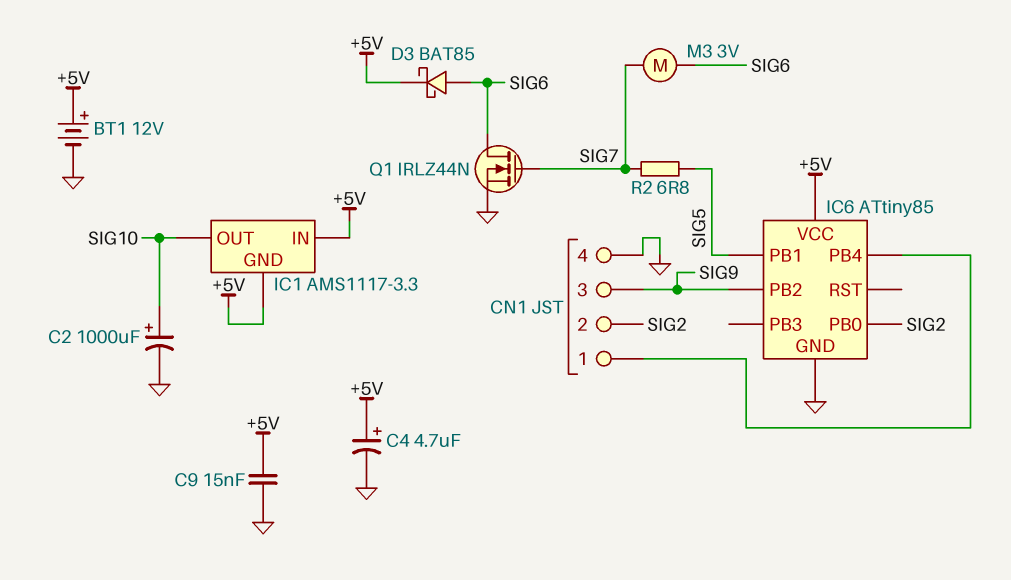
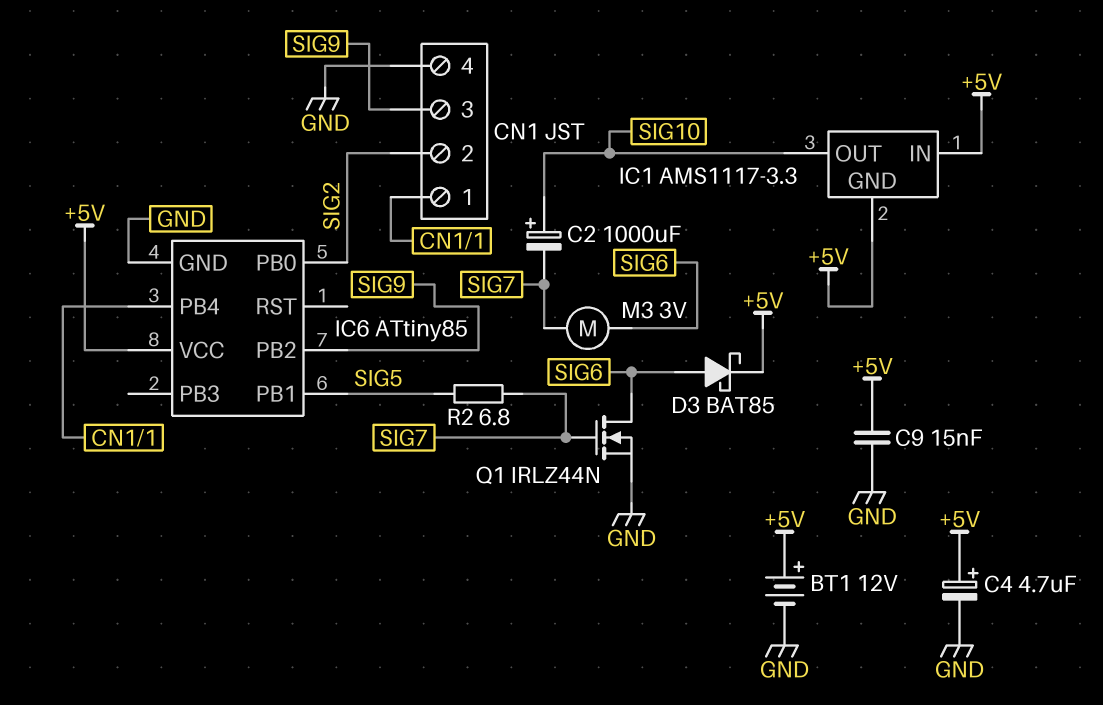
C2: 1000uF (plus SIG10, minus GND) -> 1000uF (plus SIG10, minus SIG7)

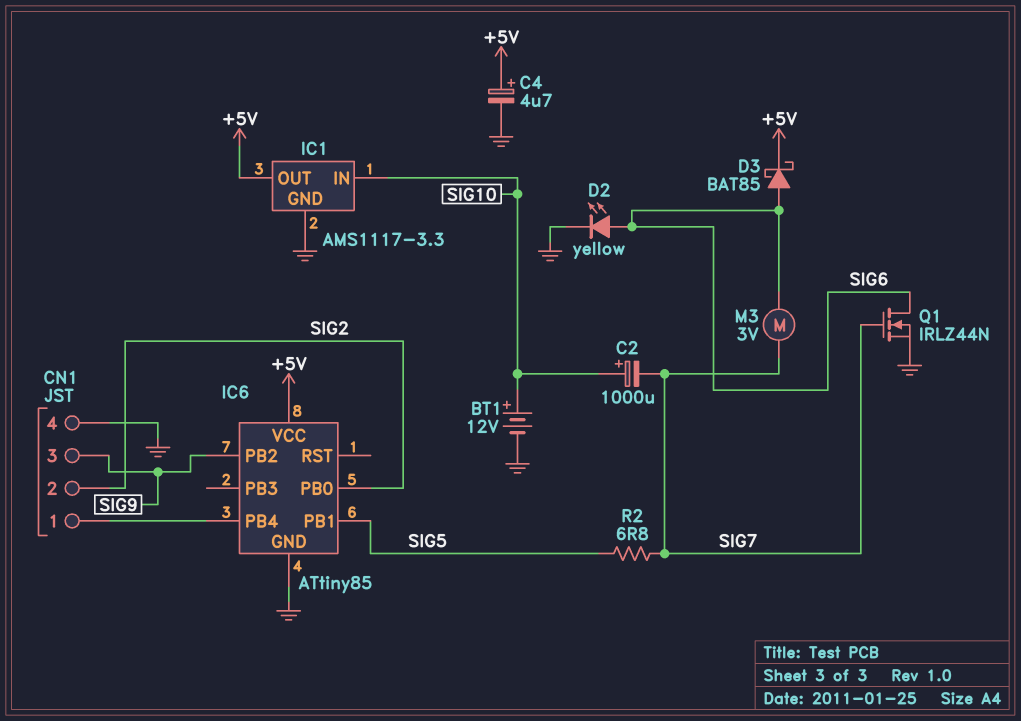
BT1: 12V (plus +5V, minus GND) -> 12V (plus SIG10, minus GND)
C9: 15nF (+5V, GND) -> none
D2: none -> LED yellow (A SIG6, K GND)
IC1 pin GND: +5V -> GND
IC1 pin IN: +5V -> SIG10
IC1 pin OUT: SIG10 -> +5V

